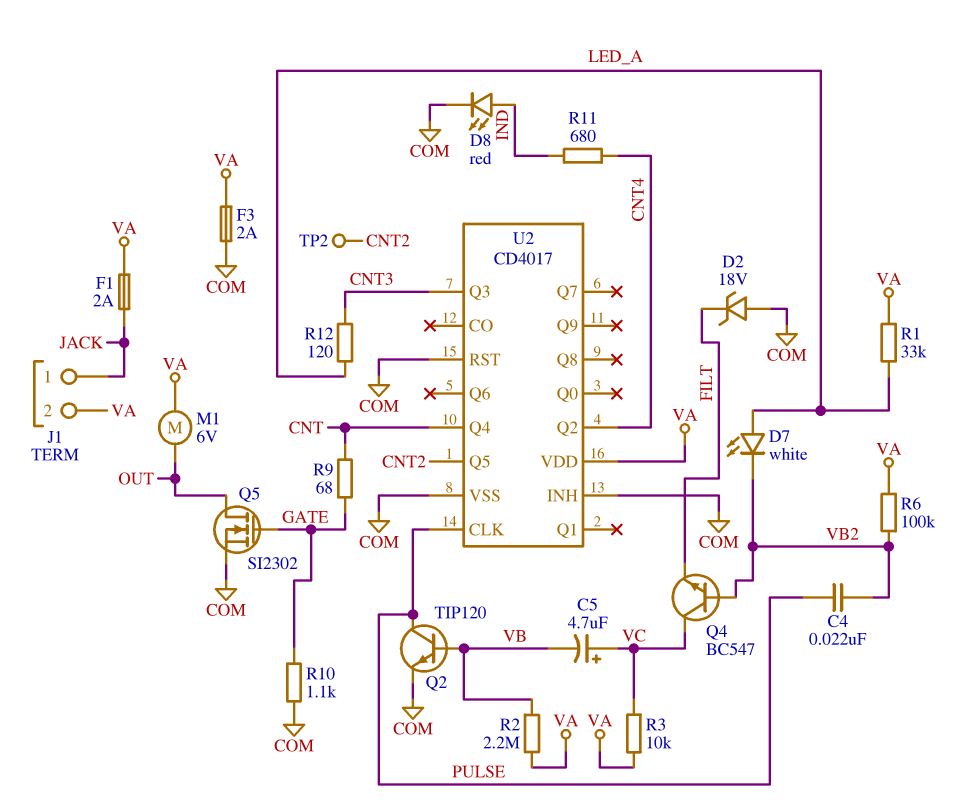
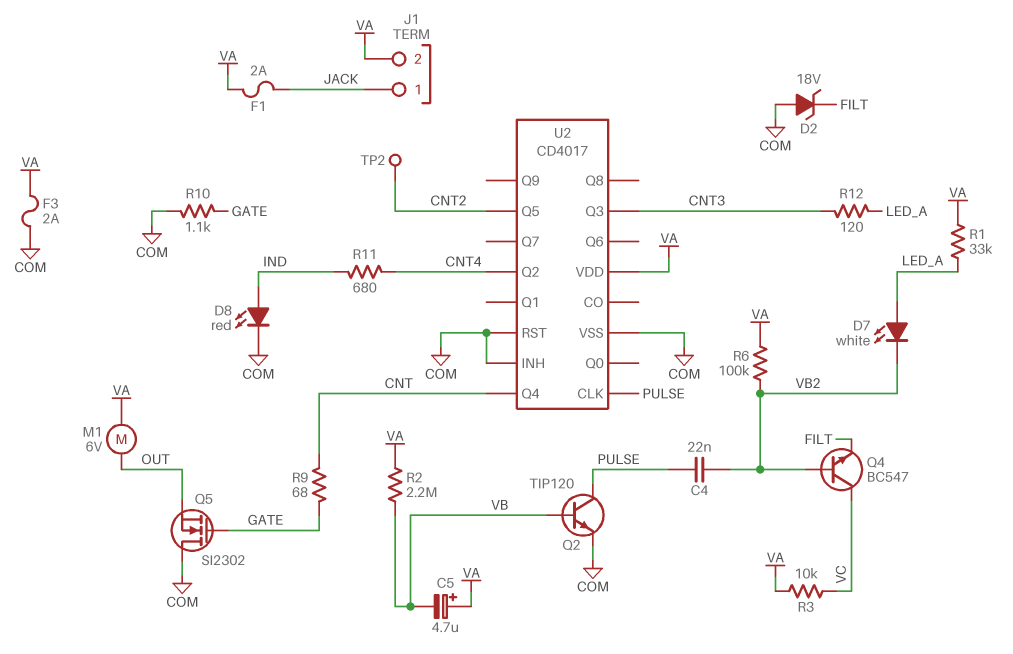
C5: 4.7uF (plus VC, minus VB) -> 4.7uF (plus VA, minus VB)
Q5: NMOS SI2302 (G GATE, D OUT, S COM) -> NMOS SI2302 (G GATE, D COM, S OUT)

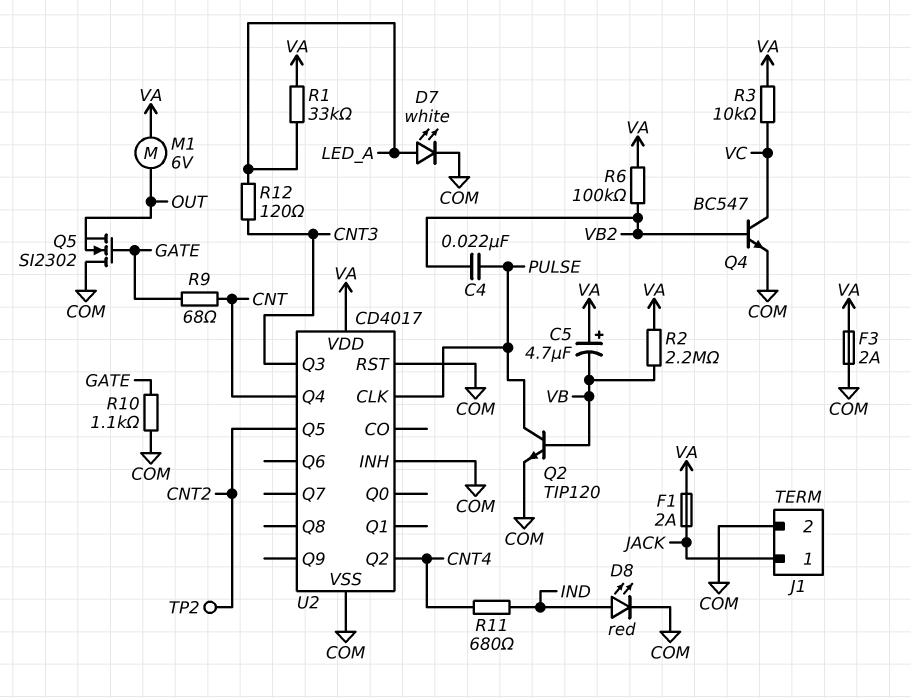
D2: zener 18V (A COM, K FILT) -> none
D7: LED white (A LED_A, K VB2) -> LED white (A LED_A, K COM)
J1 pin 2: VA -> COM
Q4: NPN BC547 (B VB2, C VC, E FILT) -> NPN BC547 (B VB2, C VC, E COM)

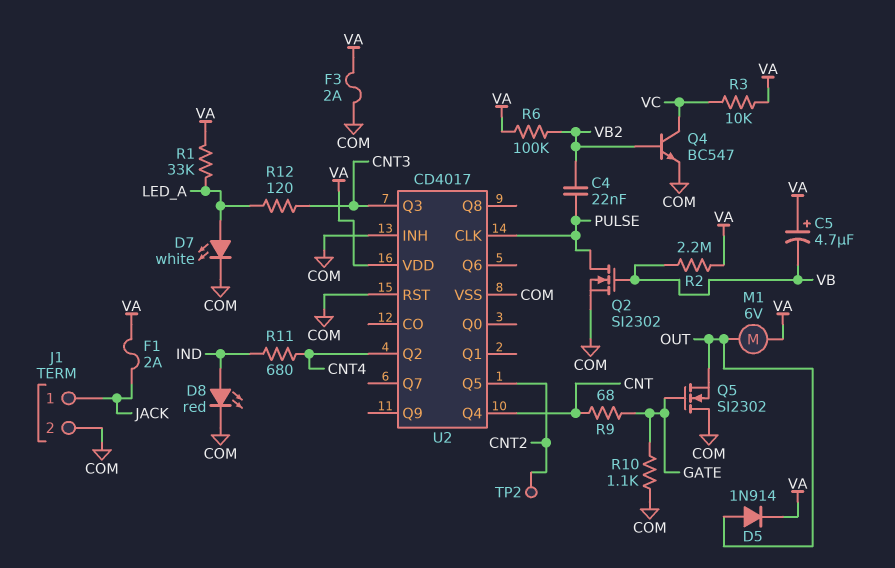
D5: none -> diode 1N914 (A OUT, K VA)
Q2: NPN TIP120 (B VB, C PULSE, E COM) -> NMOS SI2302 (G VB, D PULSE, S COM)

